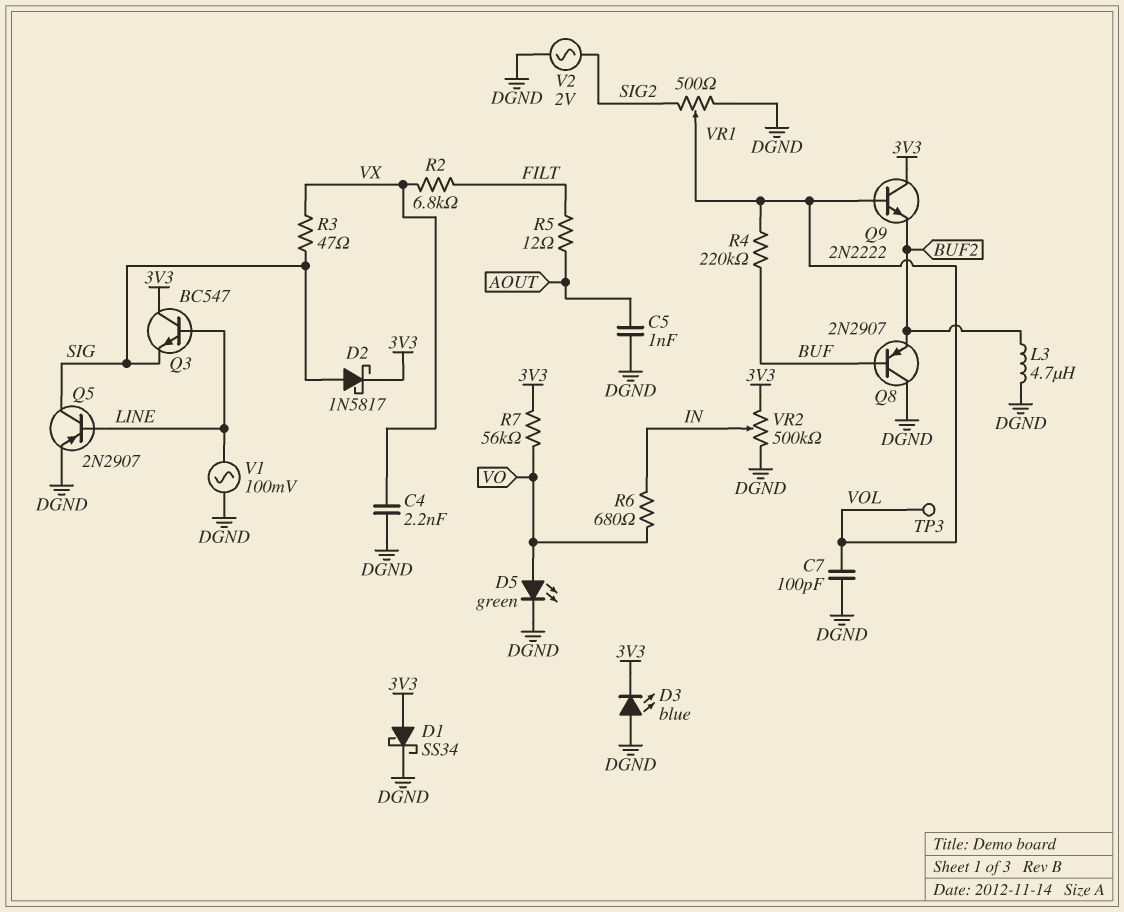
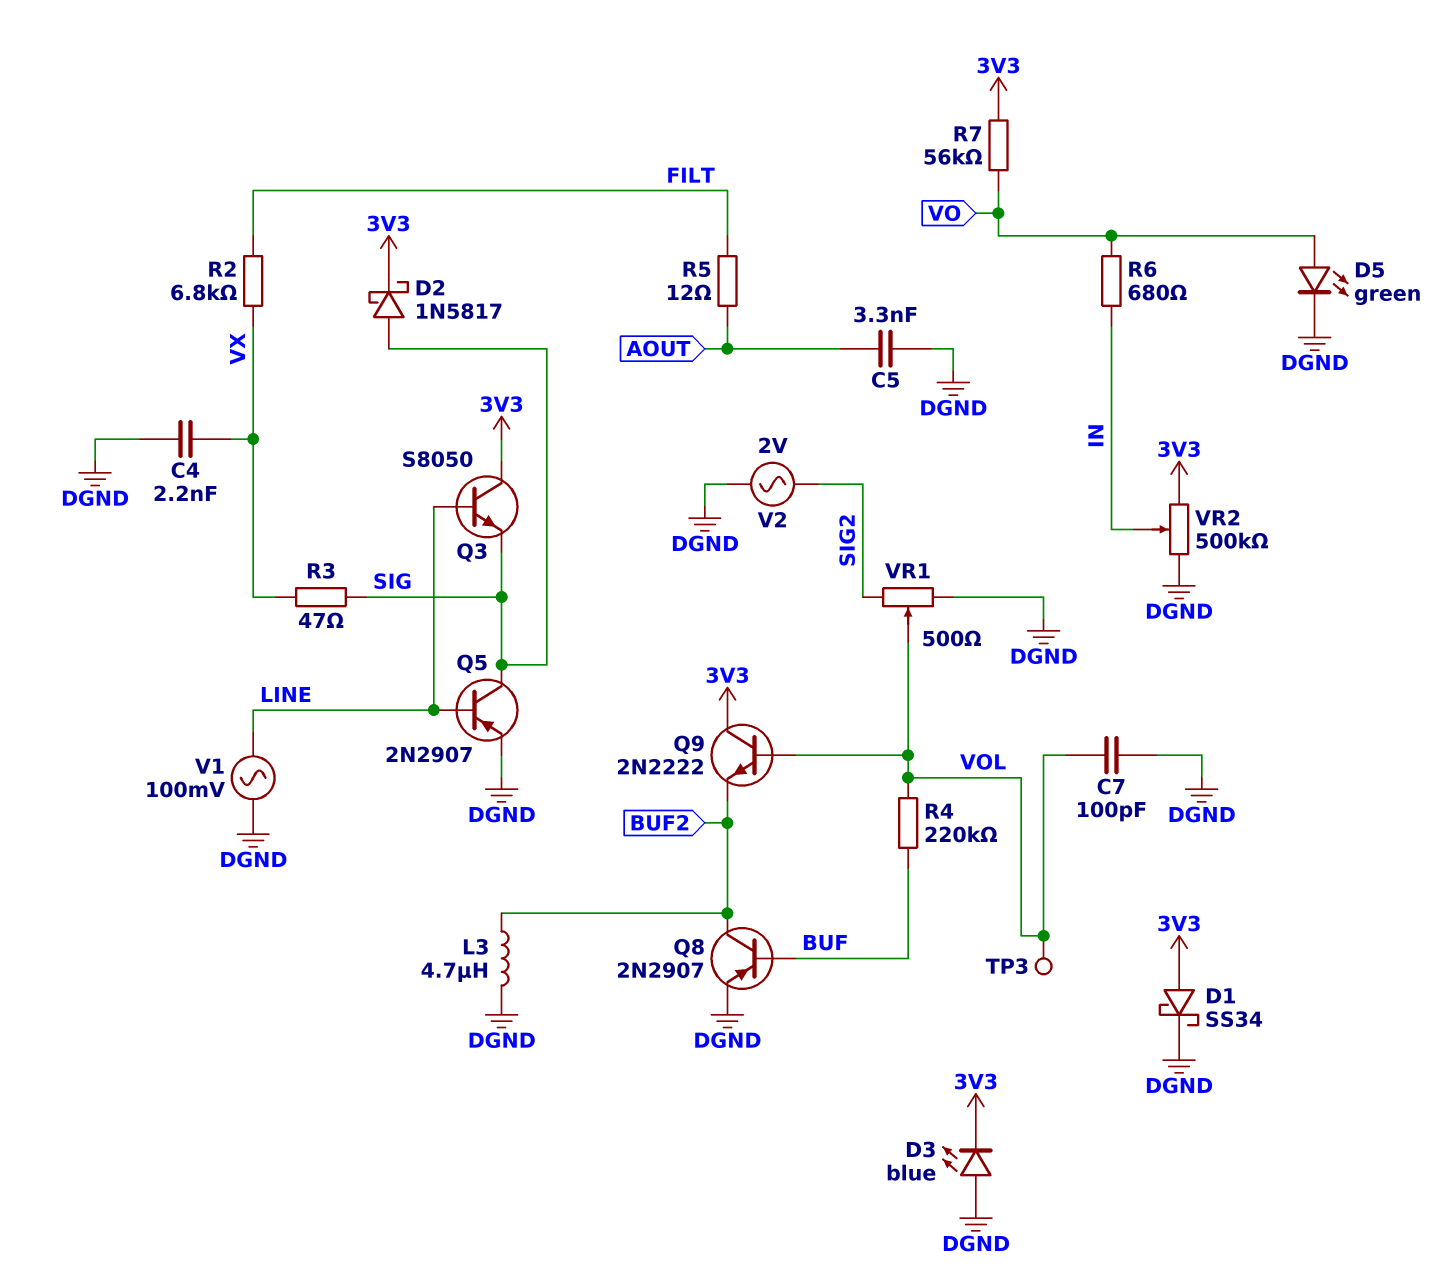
C5: 1nF (AOUT, DGND) -> 3.3nF (AOUT, DGND)
Q3: NPN BC547 (B LINE, C 3V3, E SIG) -> NPN S8050 (B LINE, C 3V3, E SIG)
Q8: PNP 2N2907 (B BUF, C DGND, E BUF2) -> PNP 2N2907 (B BUF, C BUF2, E DGND)

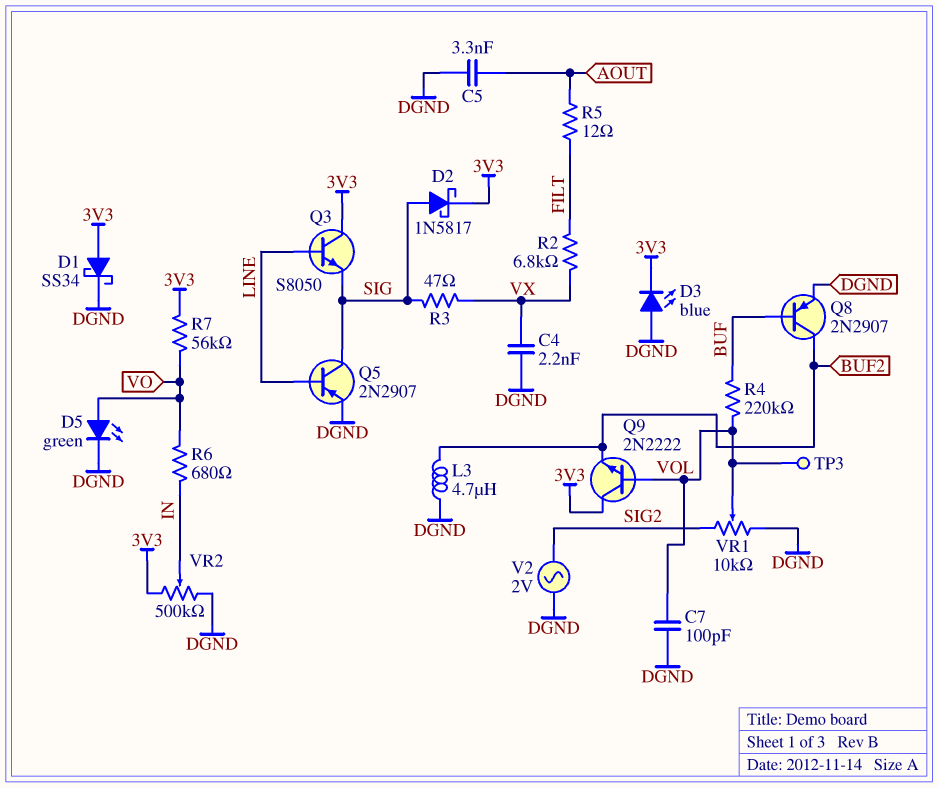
V1: AC 100mV (DGND, LINE) -> none
VR1: 500 (DGND, SIG2, wiper VOL) -> 10k (DGND, SIG2, wiper VOL)

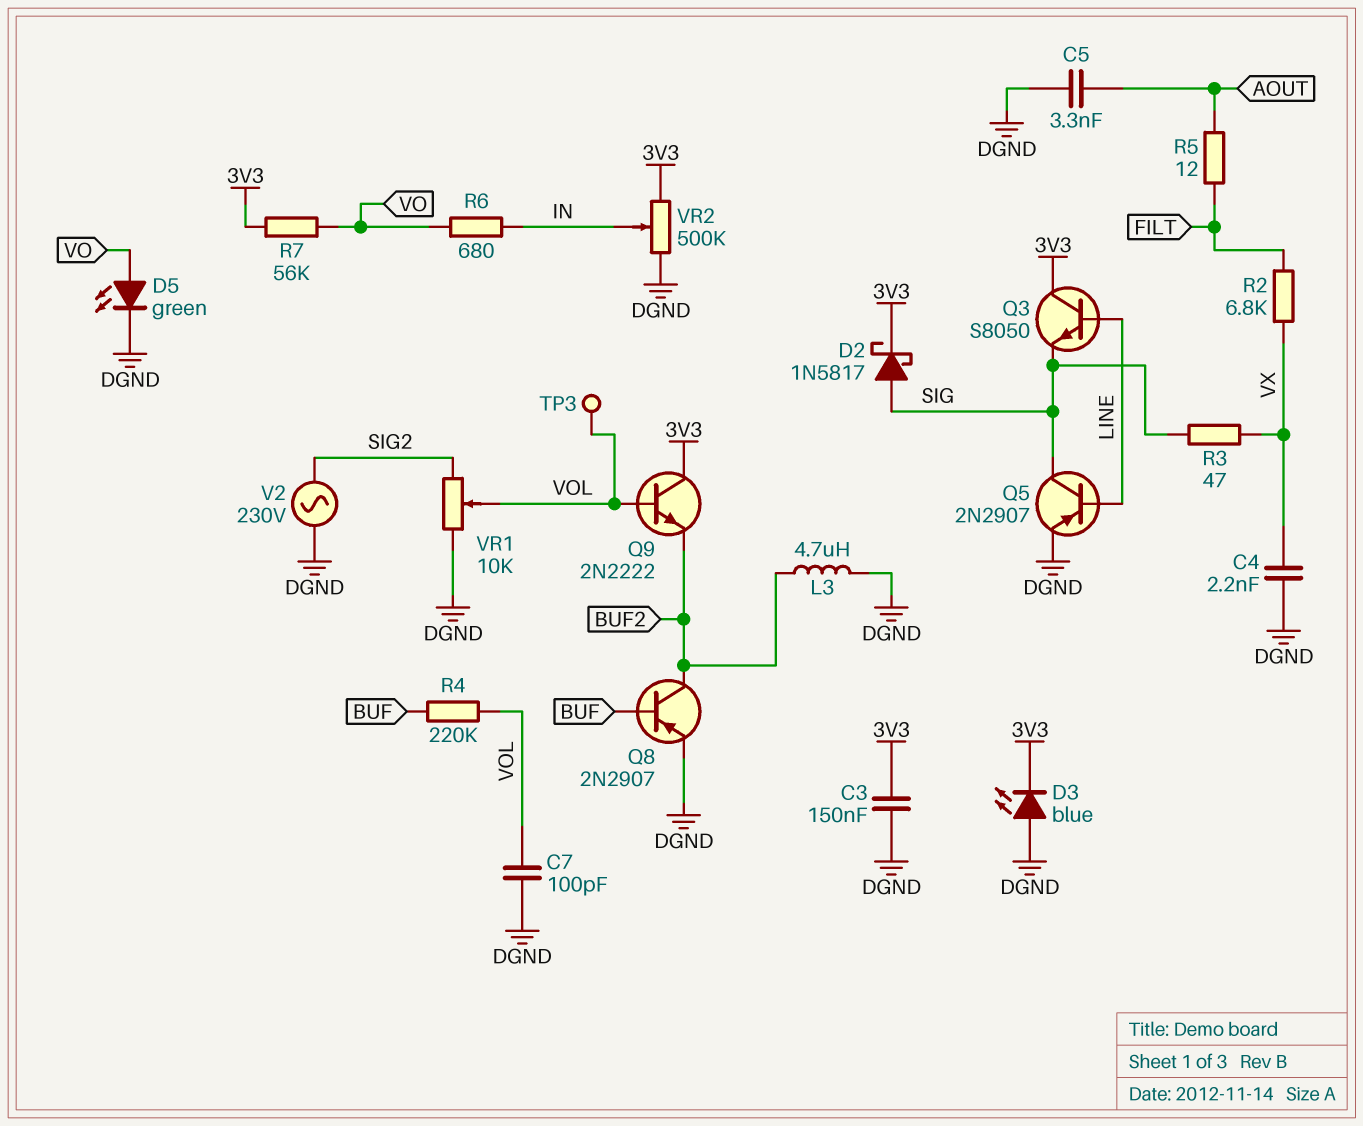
C3: none -> 150nF (3V3, DGND)
D1: schottky SS34 (A 3V3, K DGND) -> none
V2: AC 2V (DGND, SIG2) -> AC 230V (DGND, SIG2)

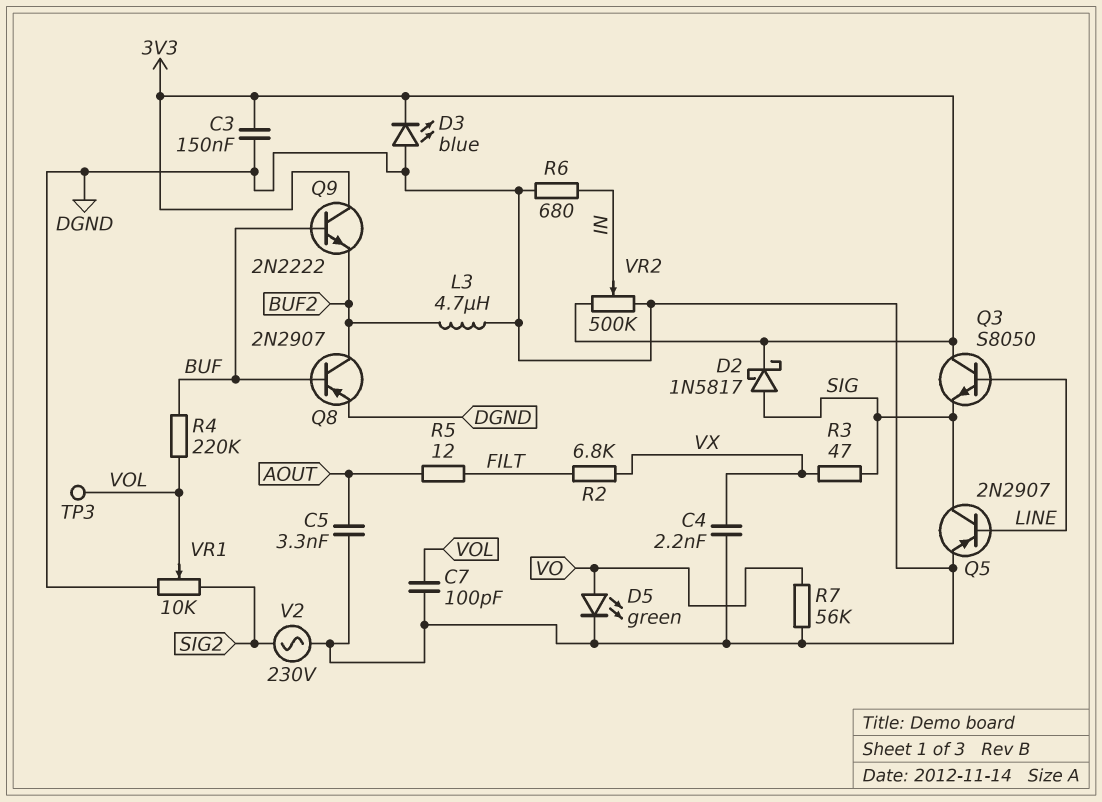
Q9: NPN 2N2222 (B VOL, C 3V3, E BUF2) -> NPN 2N2222 (B BUF, C 3V3, E BUF2)
R6: 680 (IN, VO) -> 680 (DGND, IN)
R7: 56k (3V3, VO) -> 56k (DGND, VO)

